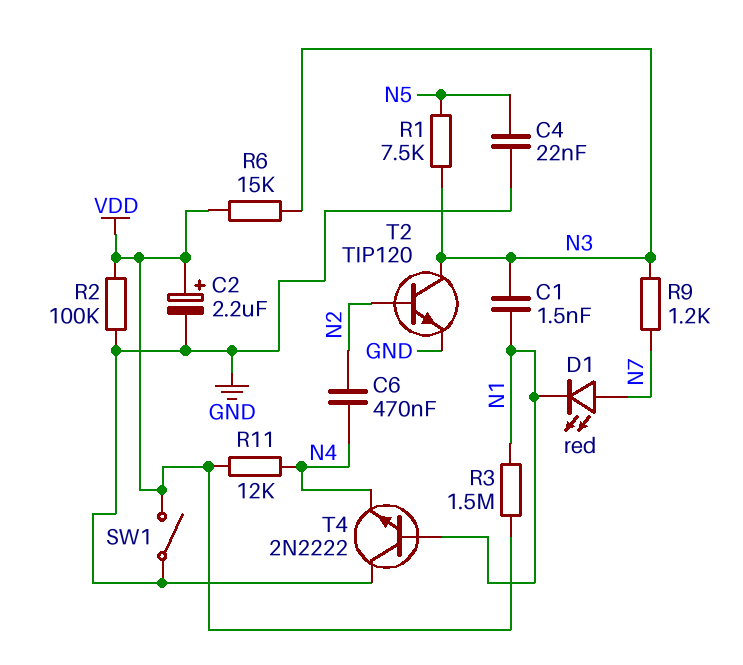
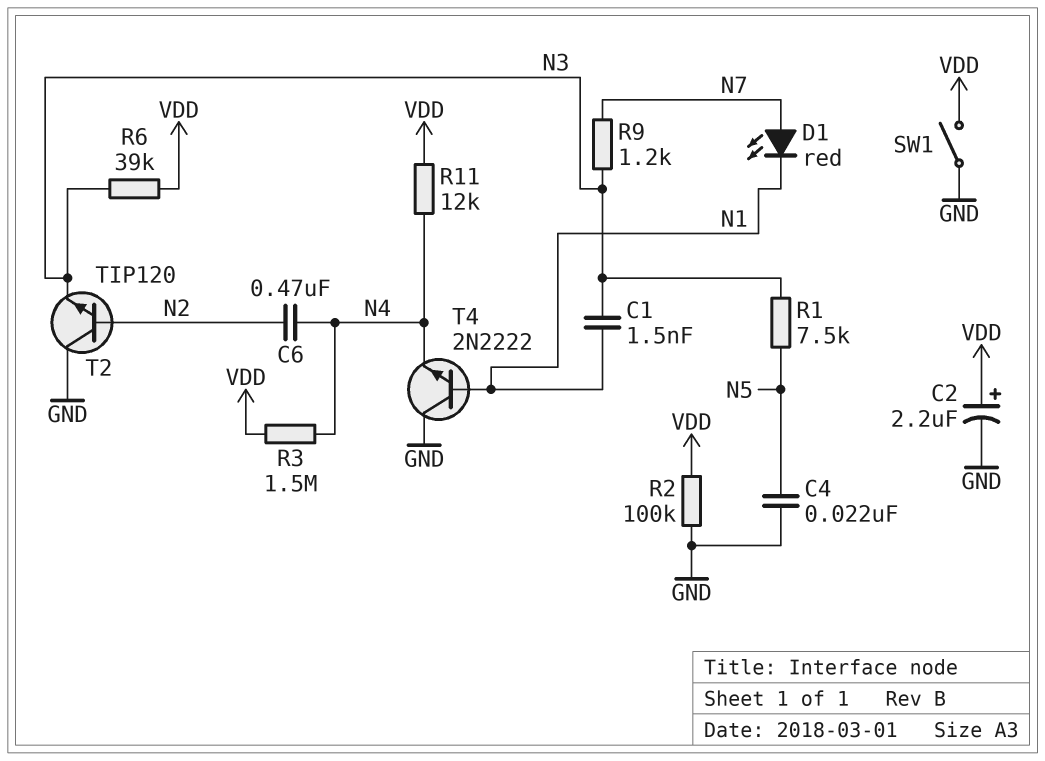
R3: 1.5M (N1, VDD) -> 1.5M (N4, VDD)
R6: 15k (N3, VDD) -> 39k (N3, VDD)
T2: NPN TIP120 (B N2, C N3, E GND) -> NPN TIP120 (B N2, C GND, E N3)

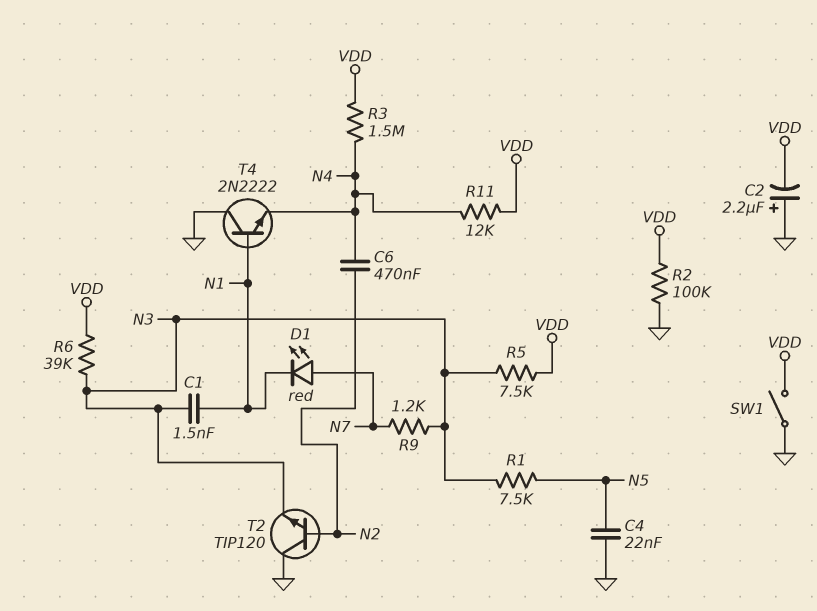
C2: 2.2uF (plus VDD, minus GND) -> 2.2uF (plus GND, minus VDD)
R5: none -> 7.5k (N3, VDD)

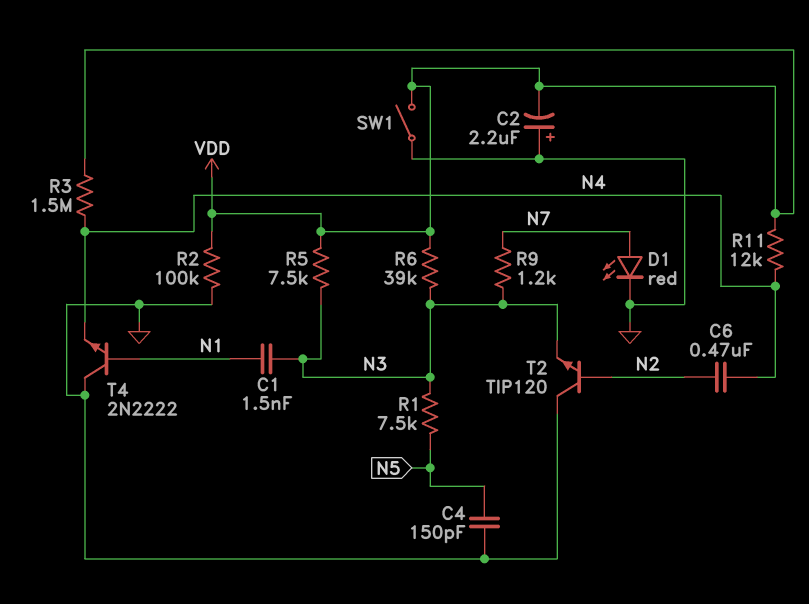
C4: 22nF (GND, N5) -> 150pF (GND, N5)
D1: LED red (A N7, K N1) -> LED red (A N7, K GND)

